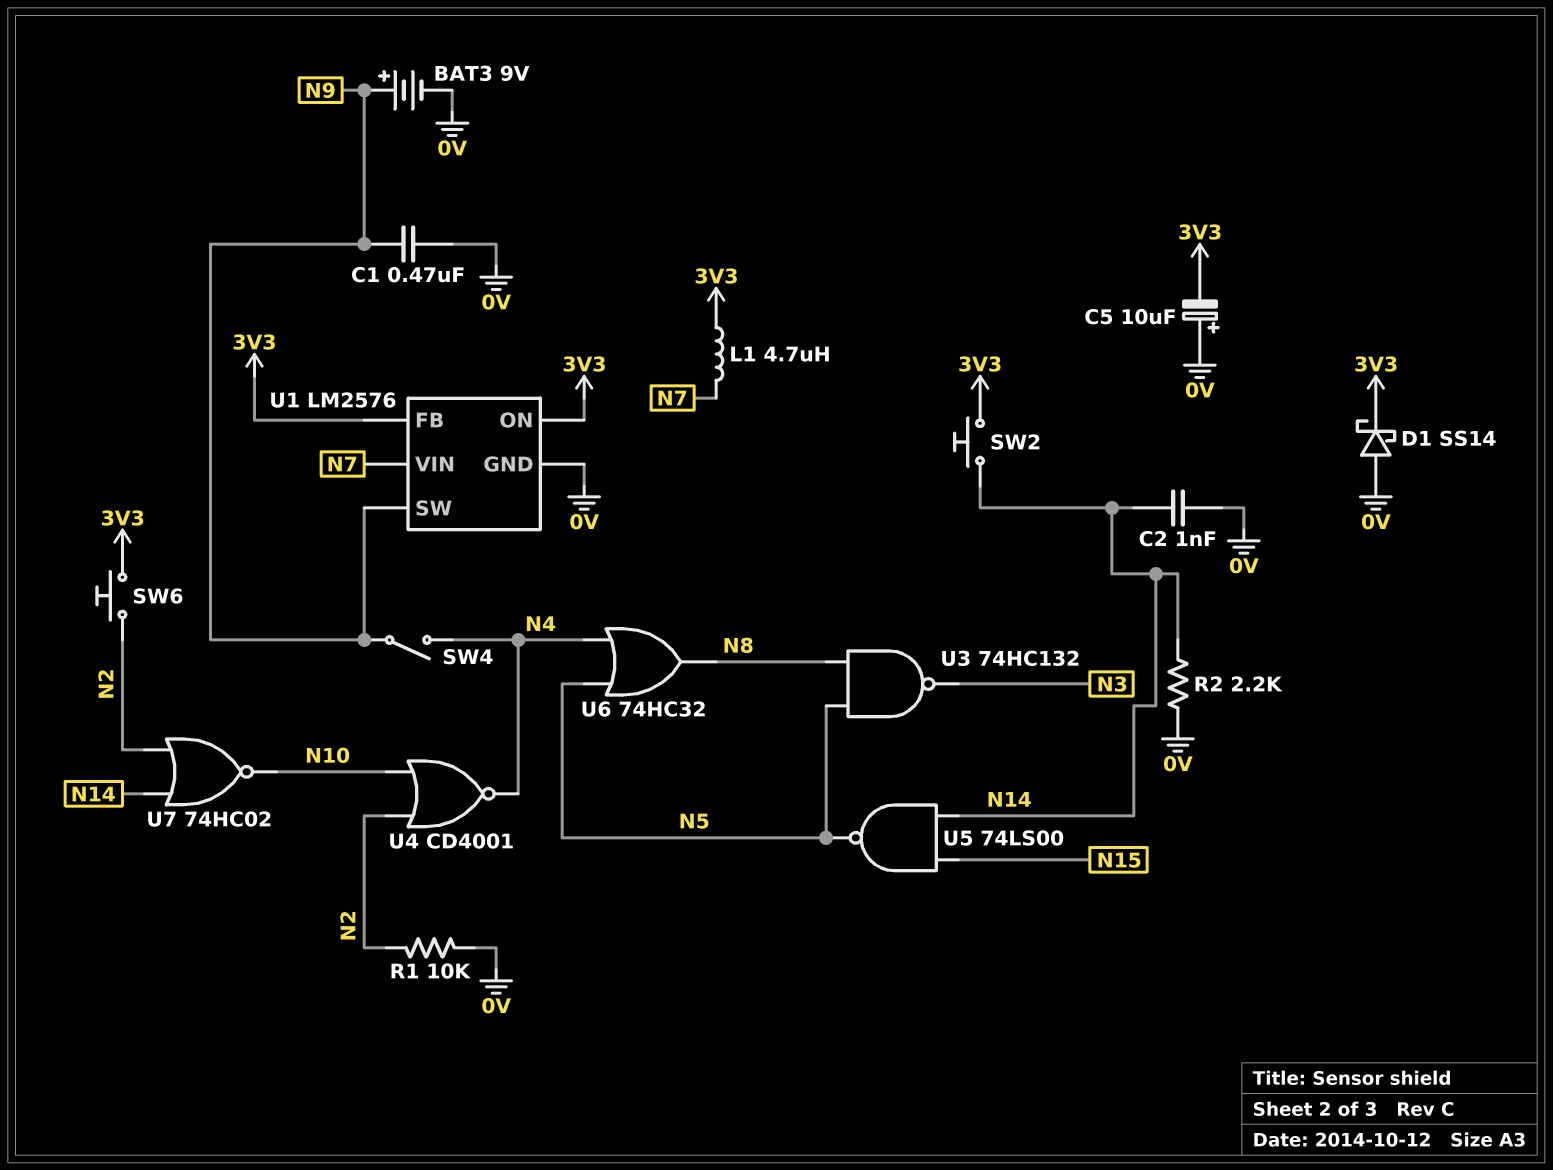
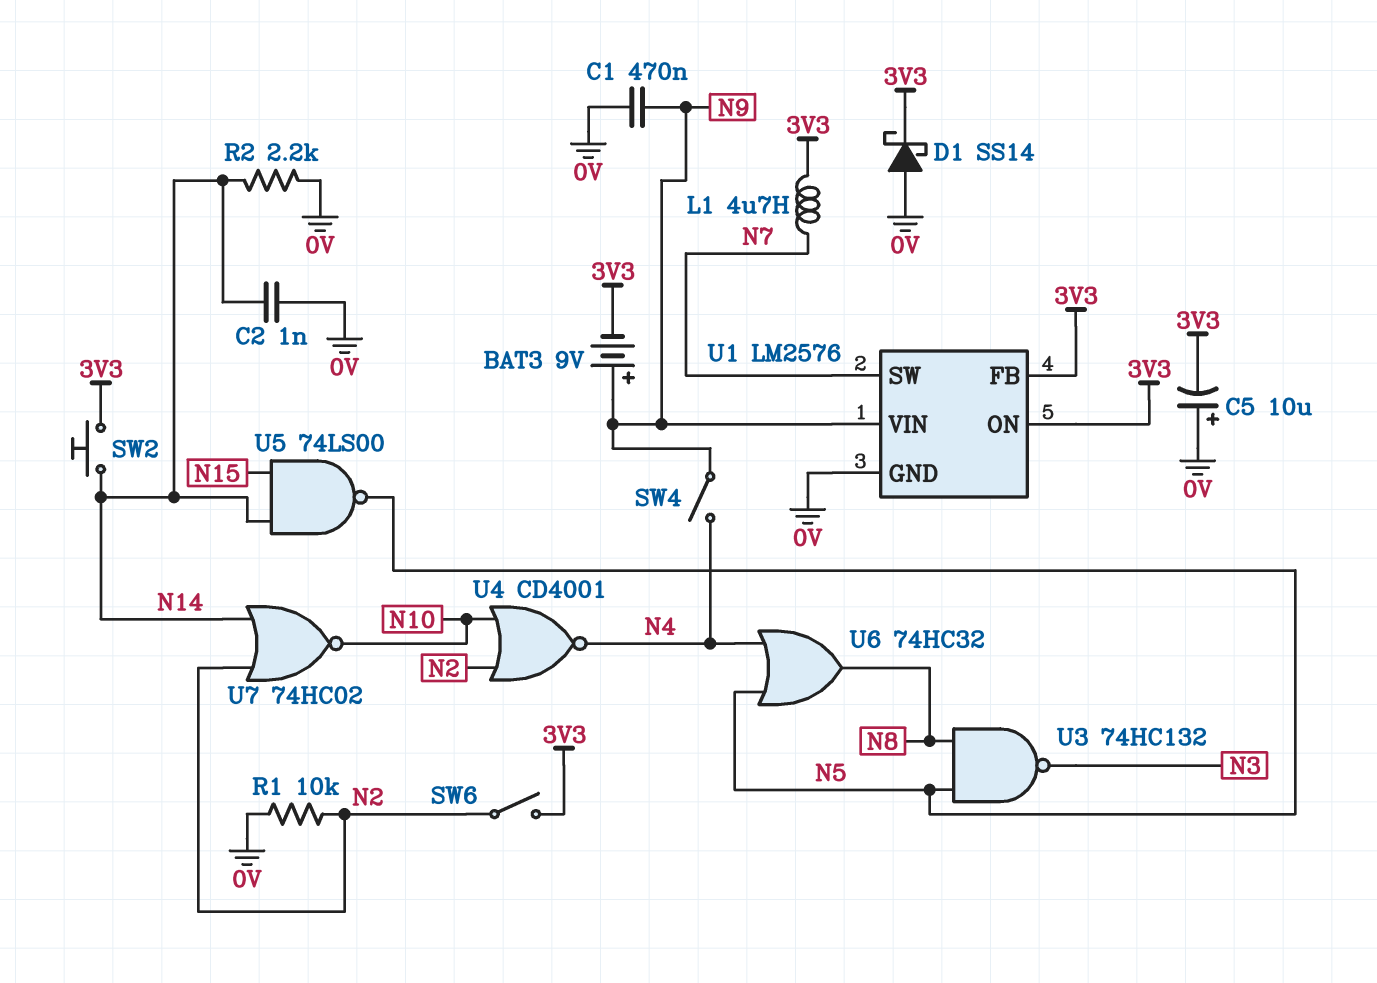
BAT3: 9V (plus N9, minus 0V) -> 9V (plus N9, minus 3V3)
SW6: button (3V3, N2) -> switch (3V3, N2)
U1 pin SW: N9 -> N7
U1 pin VIN: N7 -> N9

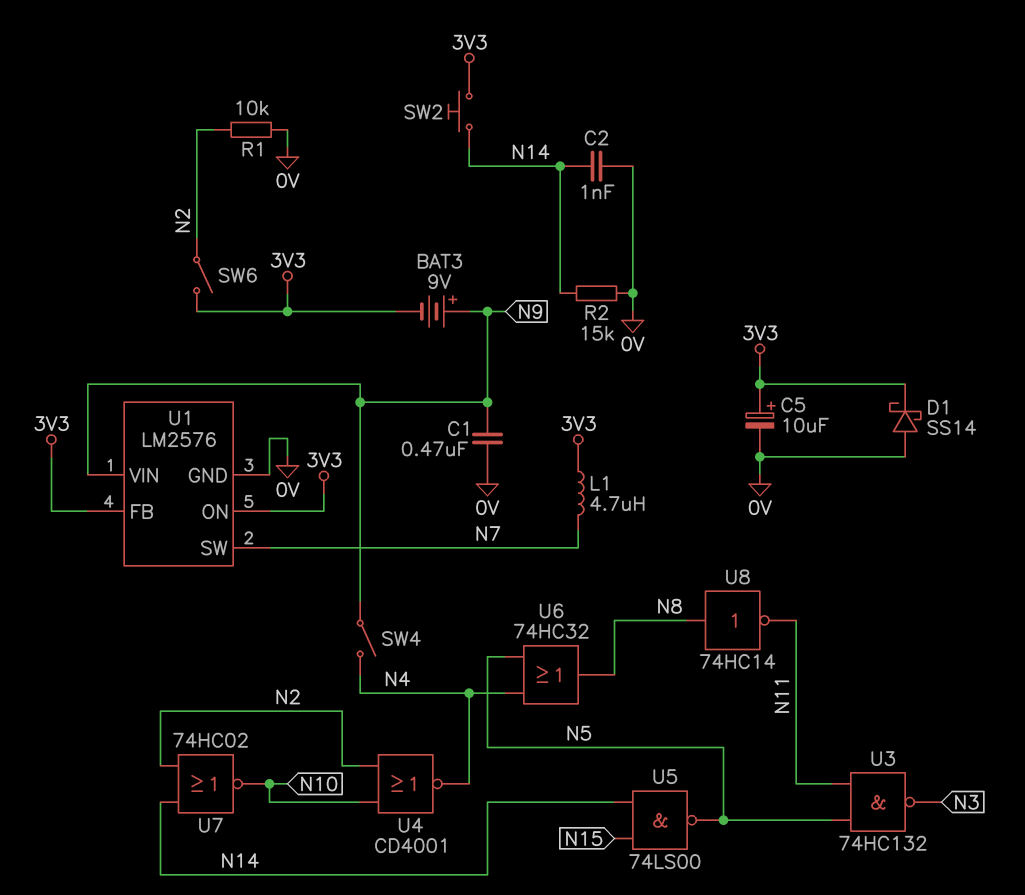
C5: 10uF (plus 0V, minus 3V3) -> 10uF (plus 3V3, minus 0V)
R2: 2.2k (0V, N14) -> 15k (0V, N14)
U3: NAND 74HC132 (in N5, in N8, out N3) -> NAND 74HC132 (in N5, in N11, out N3)
U8: none -> NOT 74HC14 (in N8, out N11)

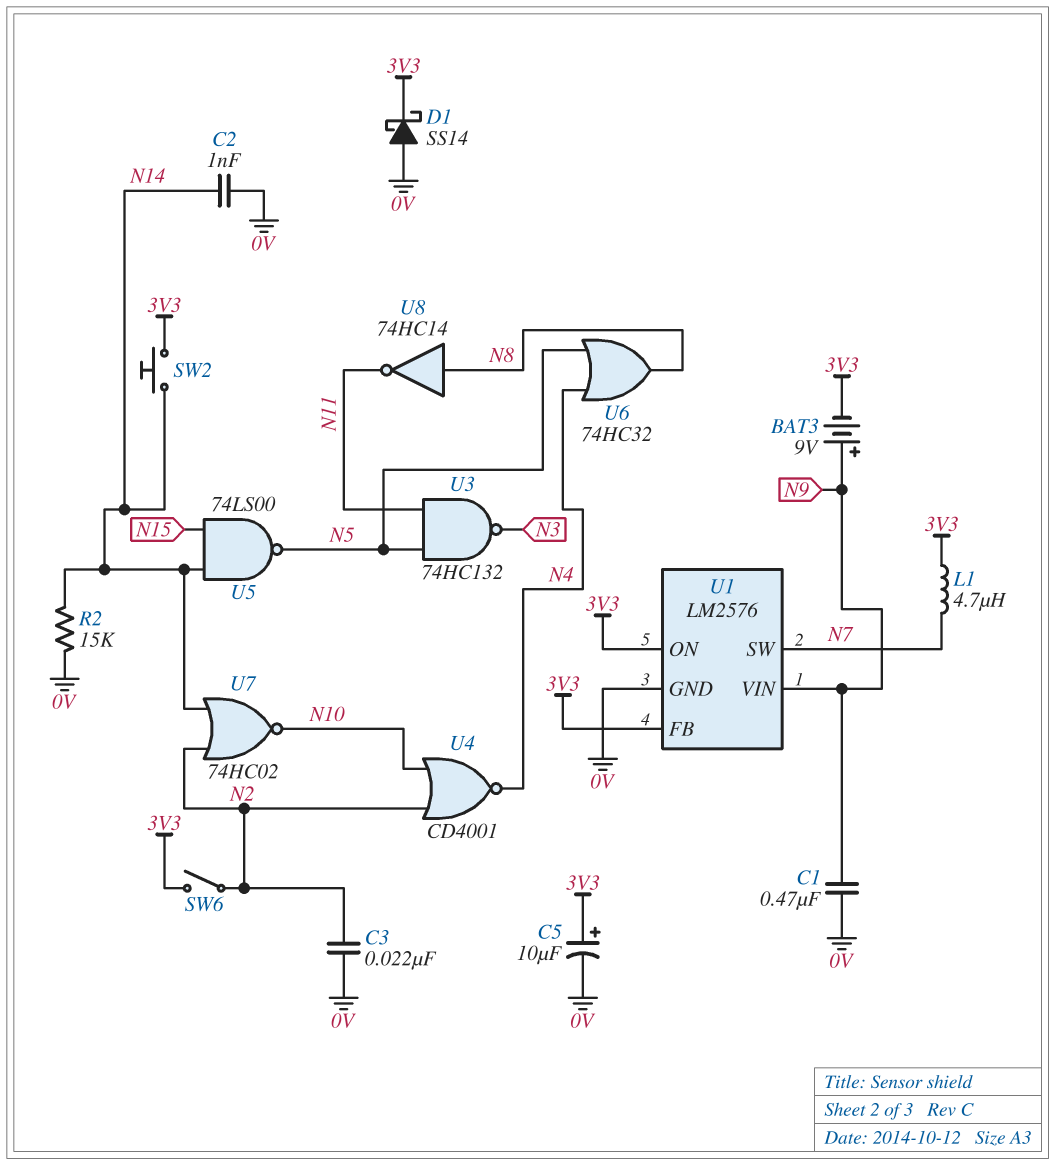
C3: none -> 22nF (0V, N2)
R1: 10k (0V, N2) -> none
SW4: switch (N4, N9) -> none

